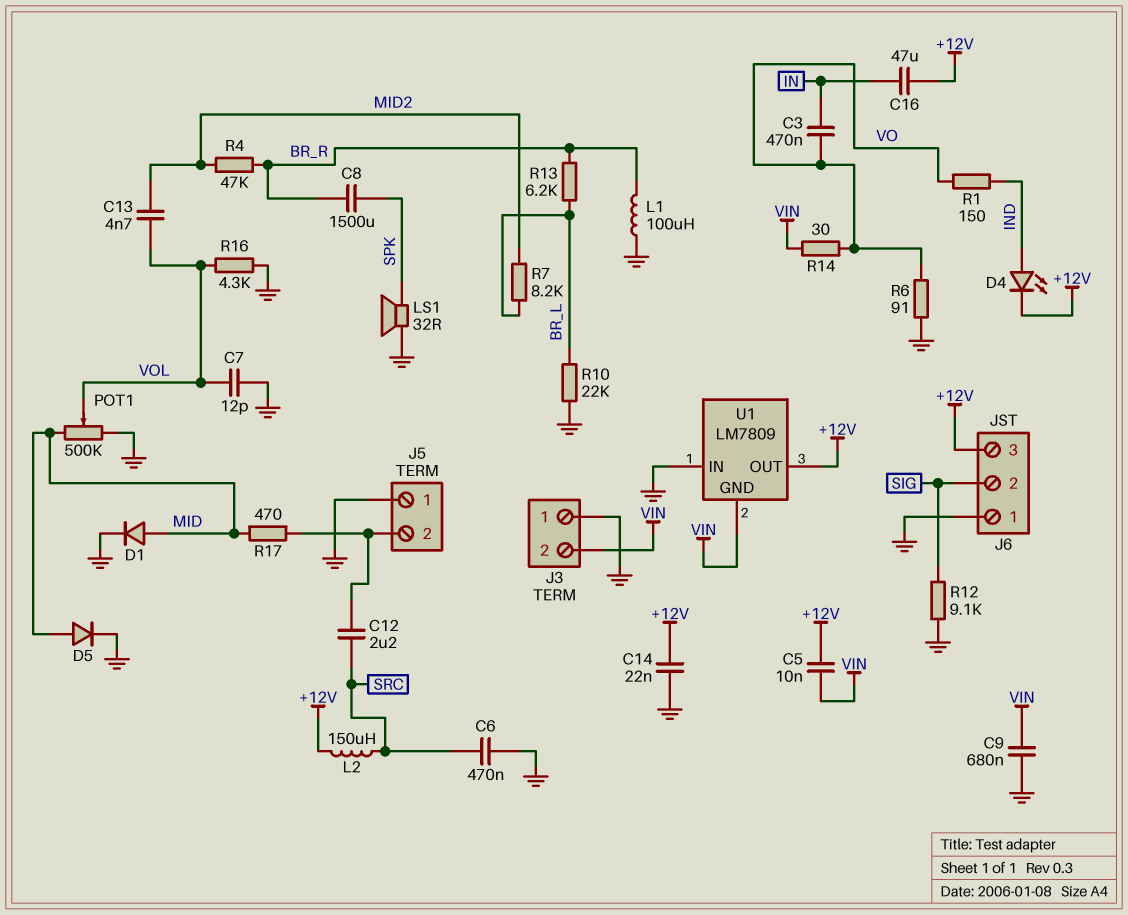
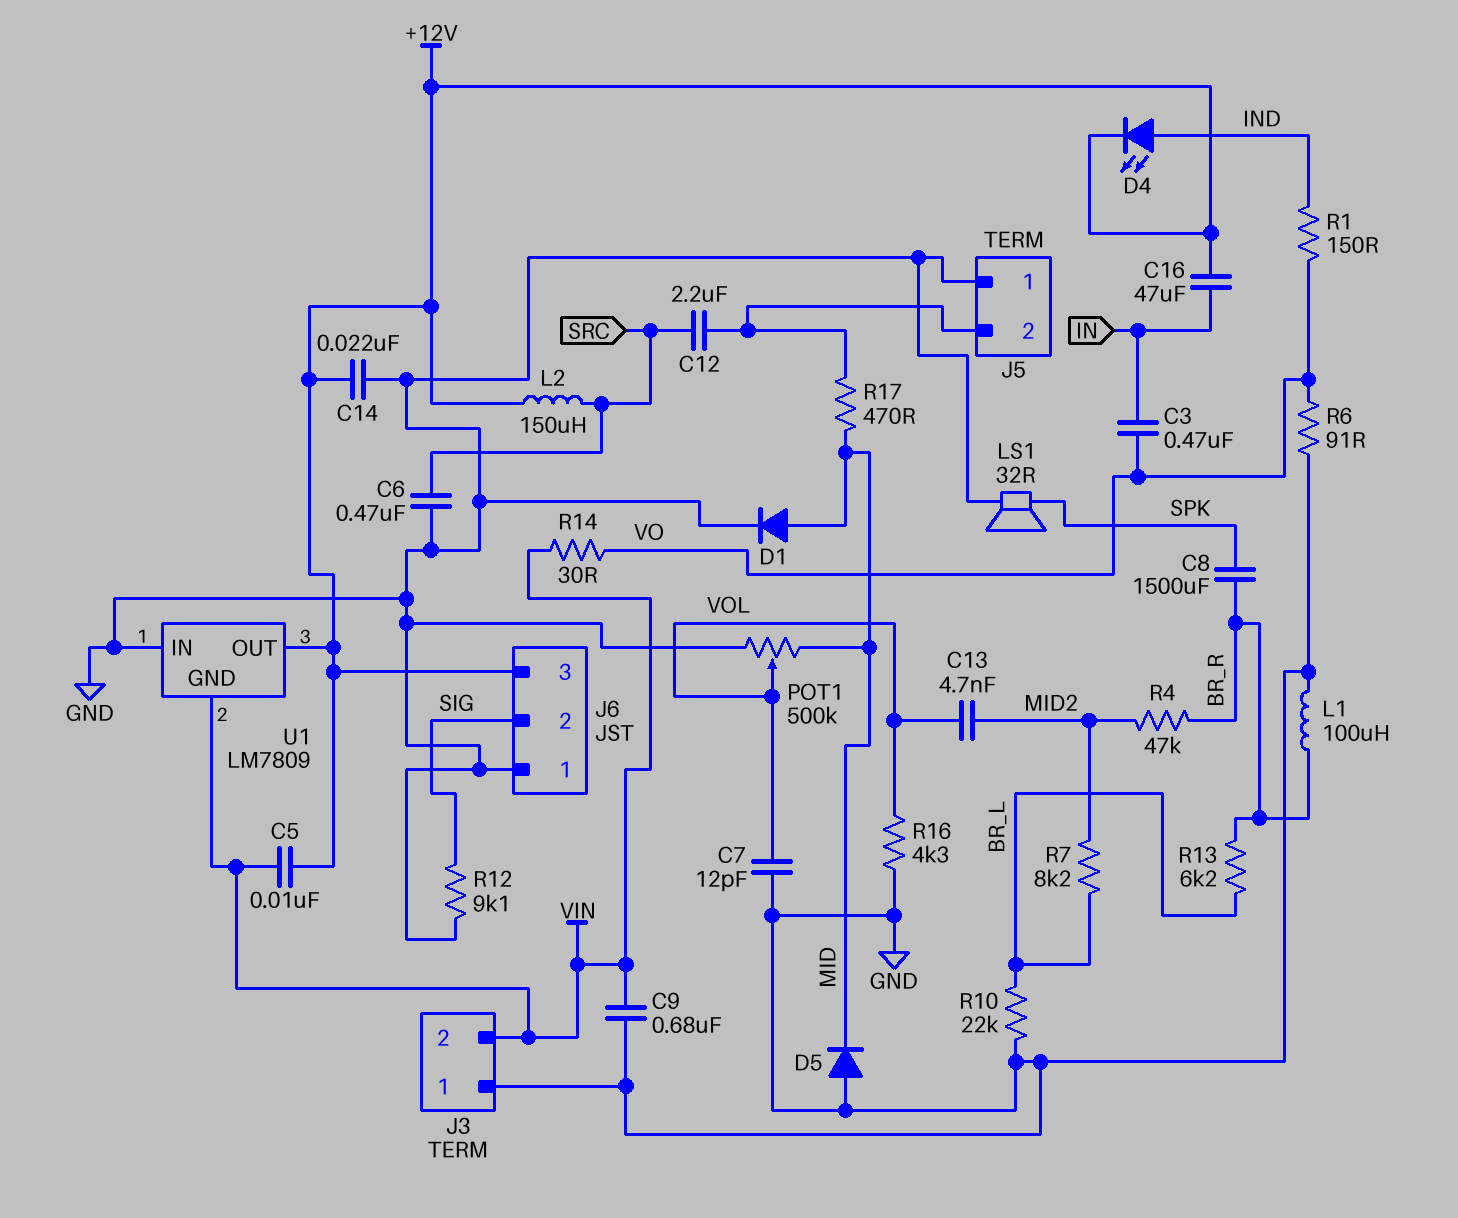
D5: diode (A MID, K GND) -> diode (A GND, K MID)

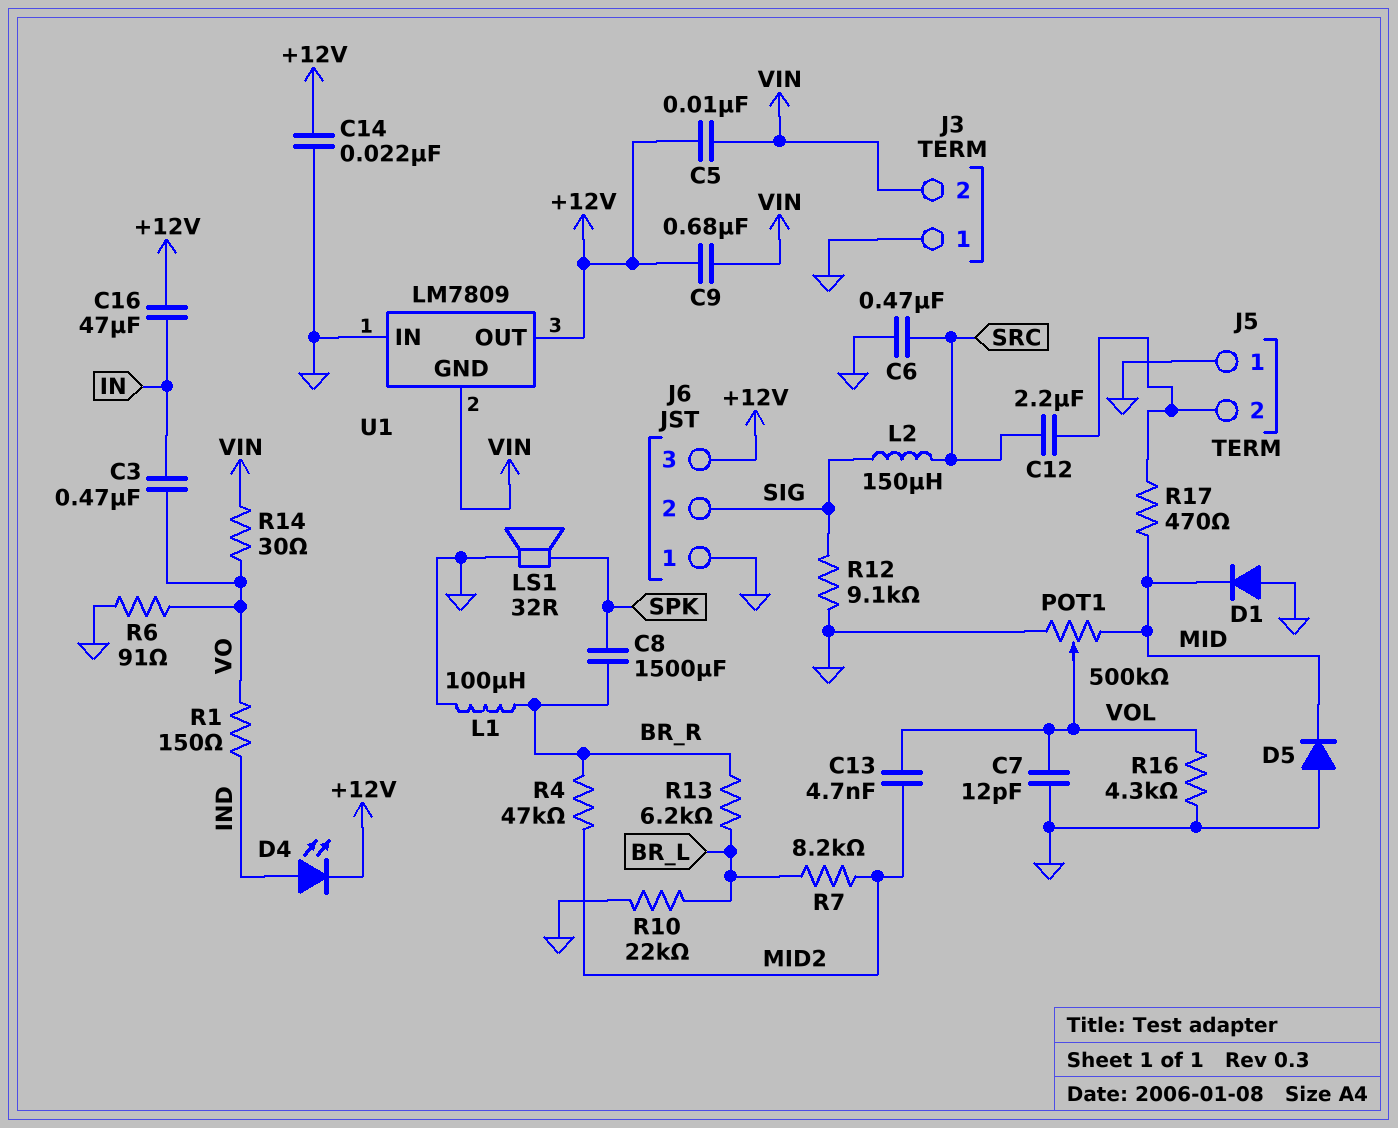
C9: 680nF (GND, VIN) -> 680nF (+12V, VIN)
D1: diode (A MID, K GND) -> diode (A GND, K MID)
L2: 150uH (+12V, SRC) -> 150uH (SIG, SRC)

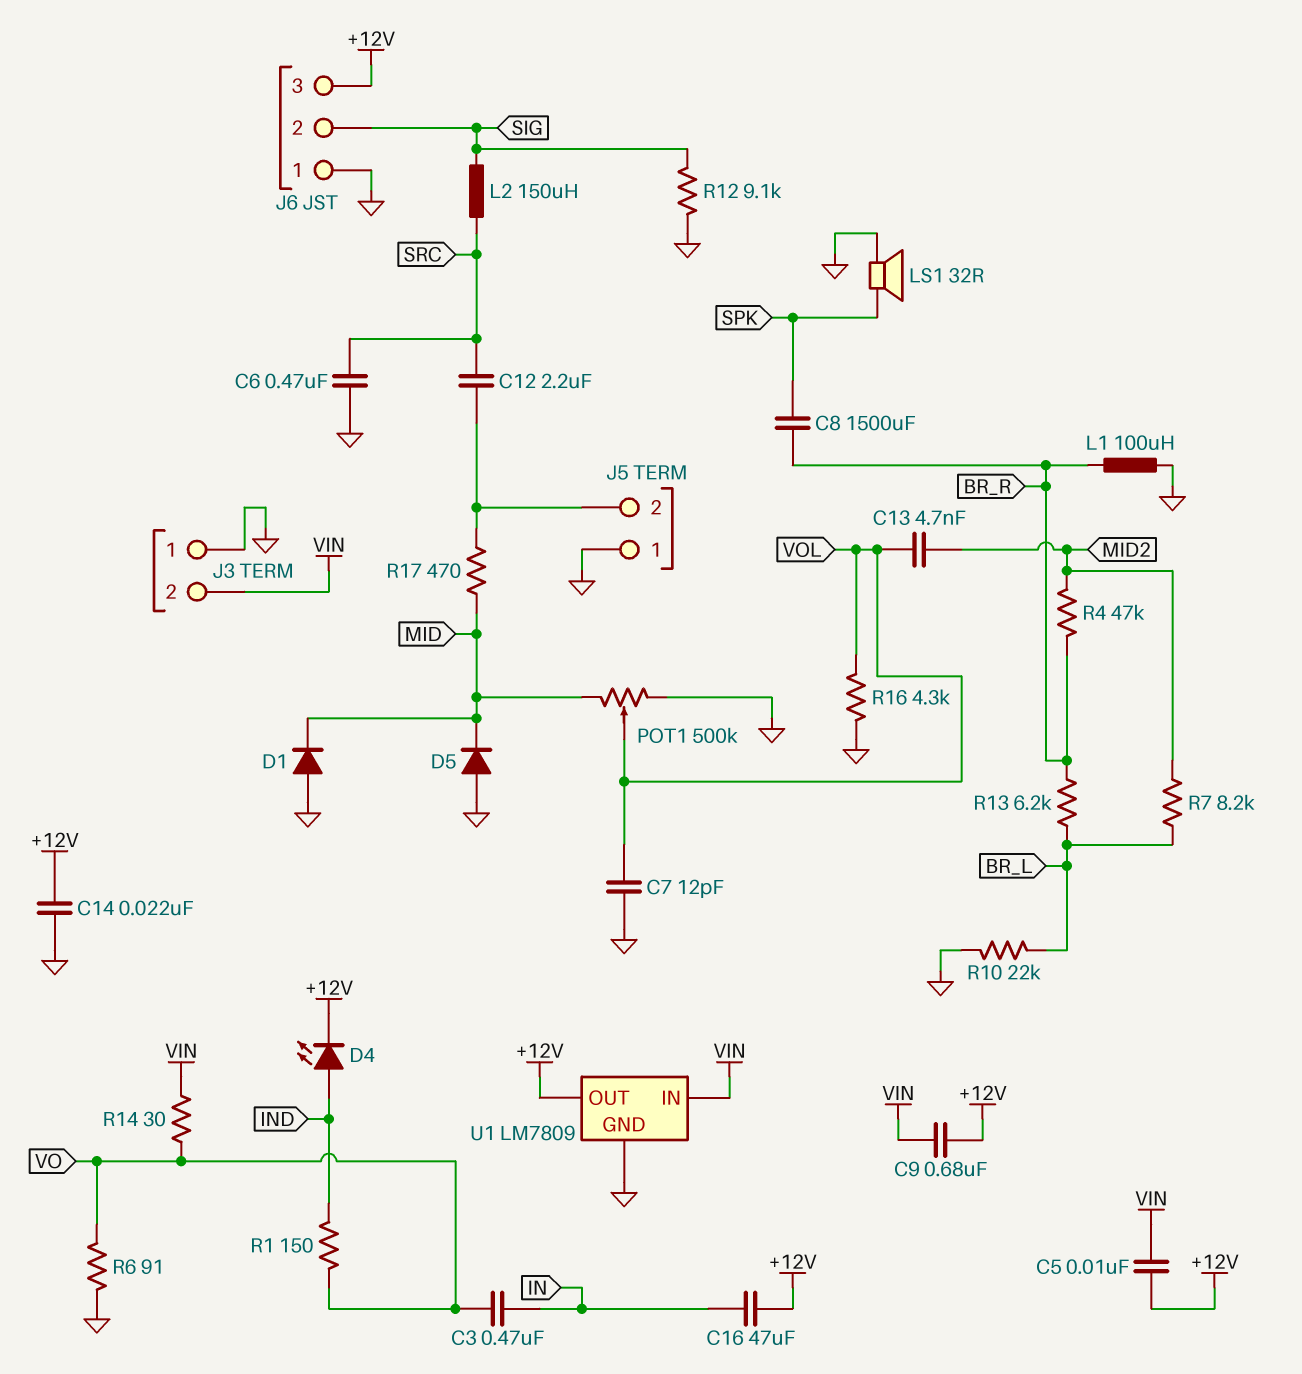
U1 pin GND: VIN -> GND
U1 pin IN: GND -> VIN

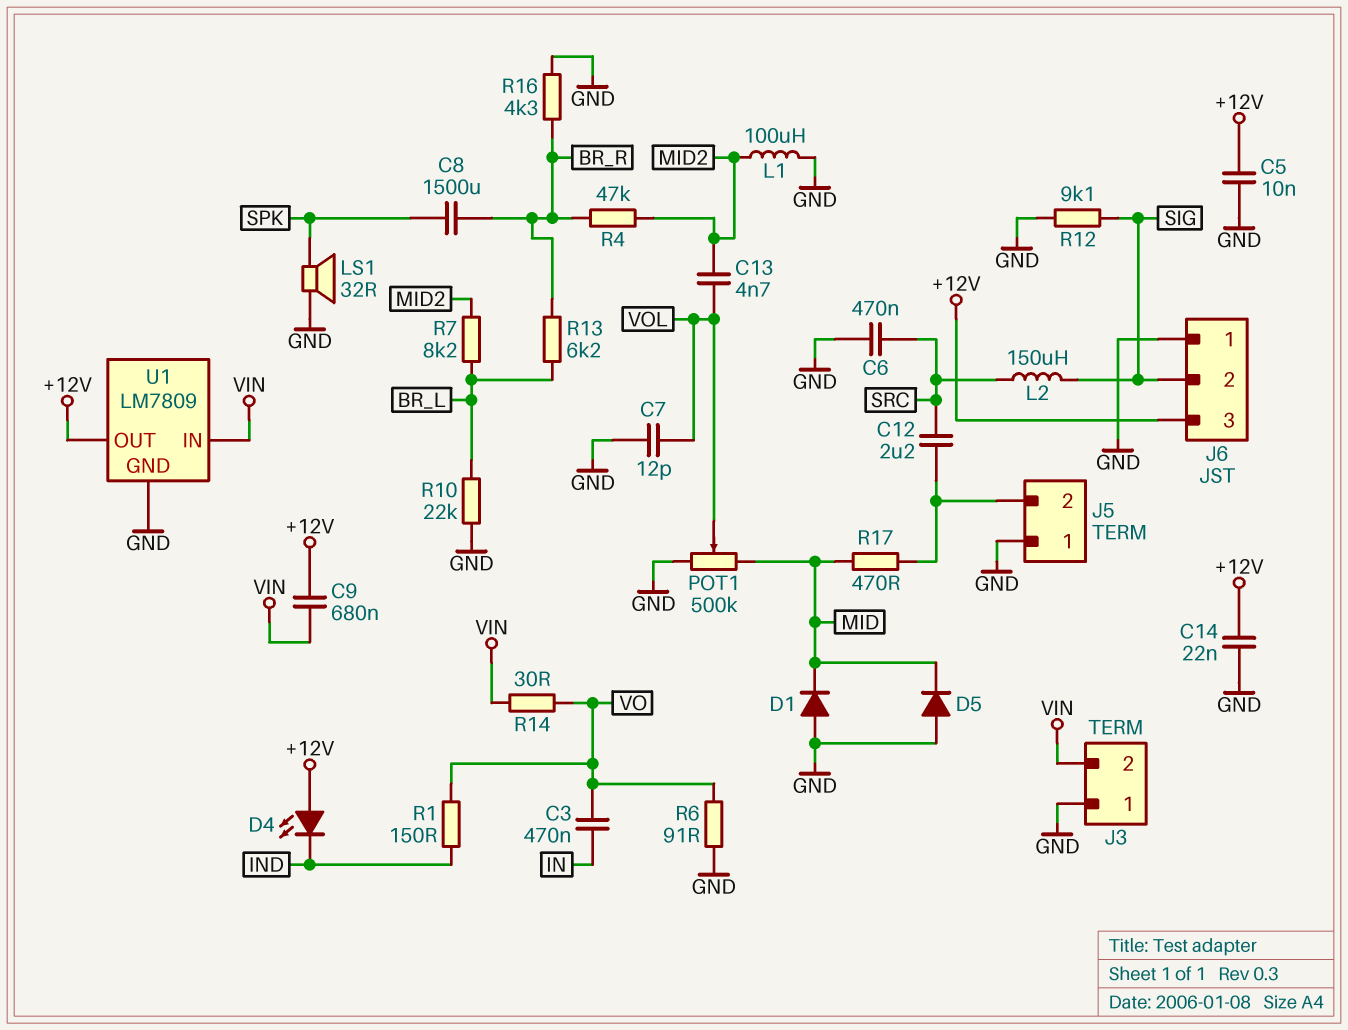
C5: 10nF (+12V, VIN) -> 10nF (+12V, GND)
C16: 47uF (+12V, IN) -> none
D4: LED (A IND, K +12V) -> LED (A +12V, K IND)
L1: 100uH (BR_R, GND) -> 100uH (GND, MID2)
R16: 4.3k (GND, VOL) -> 4.3k (BR_R, GND)

